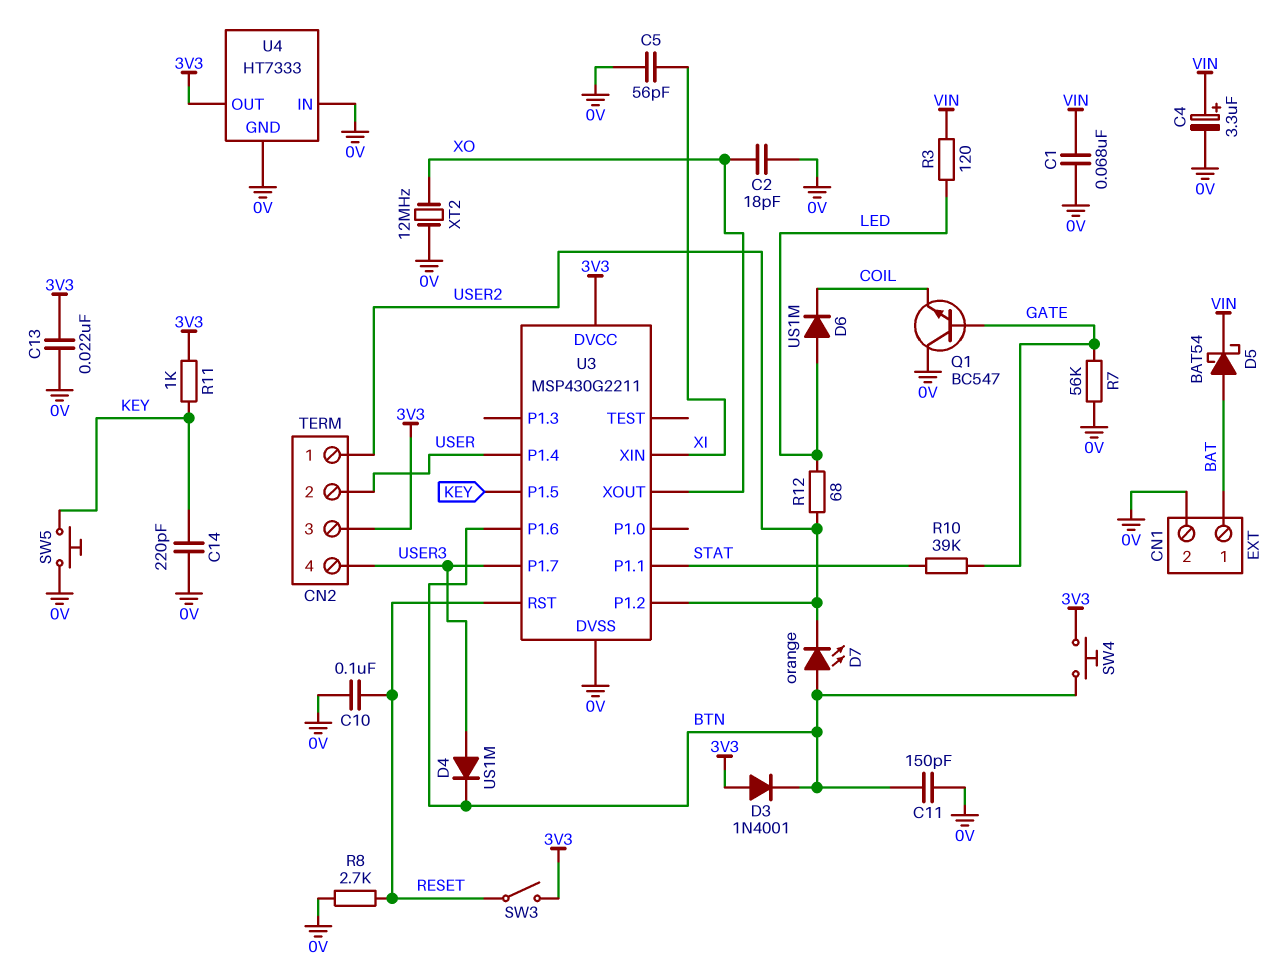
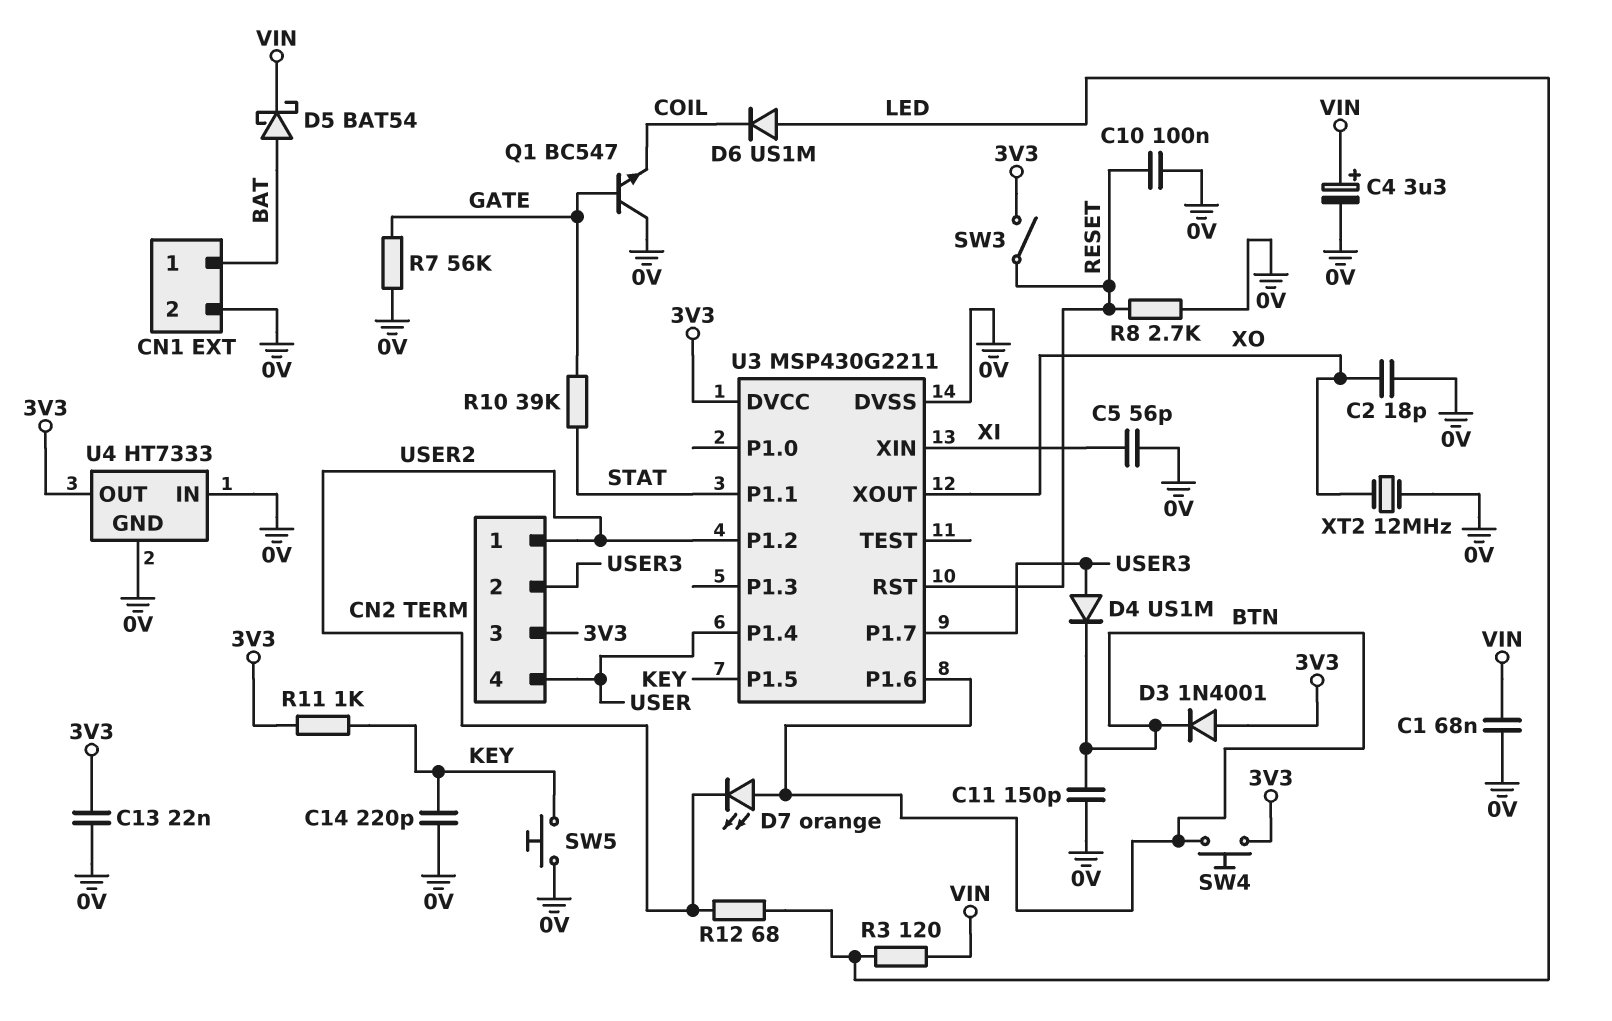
CN2 pin 2: USER -> USER3
CN2 pin 4: USER3 -> USER

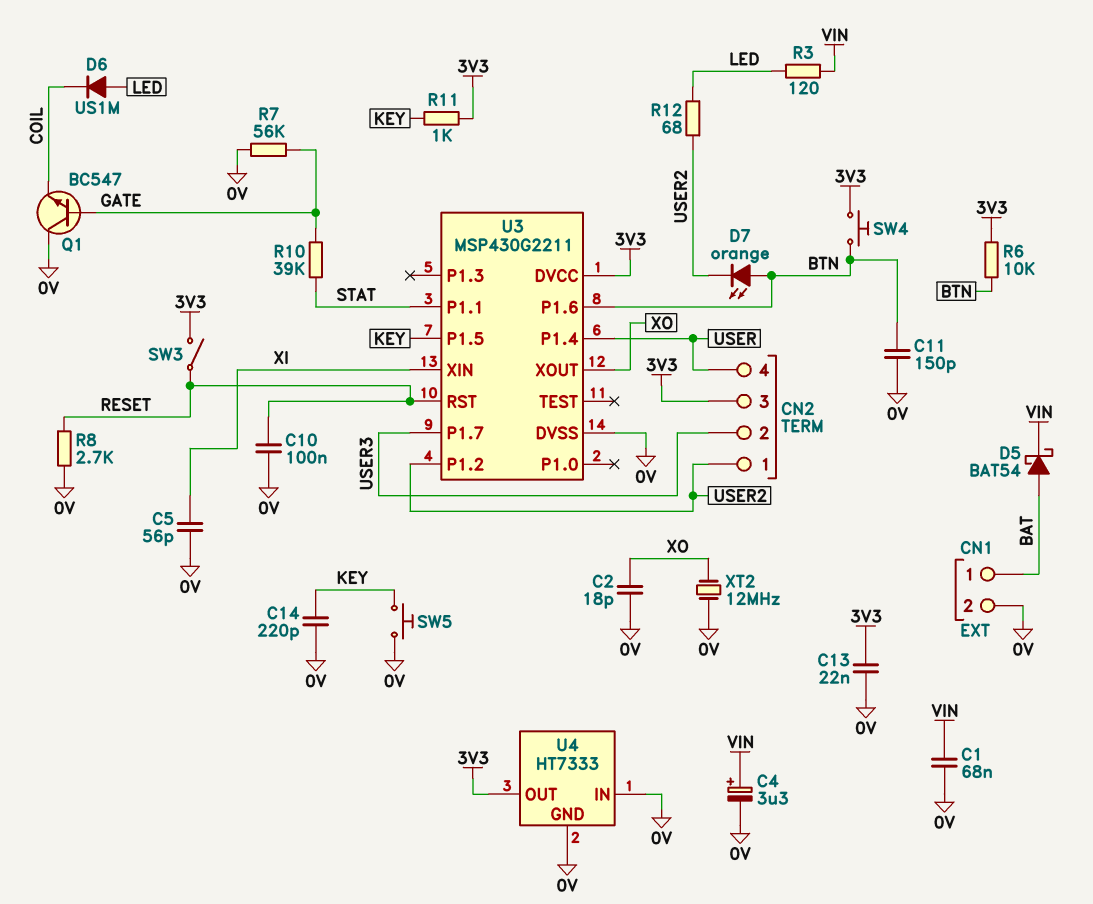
D3: diode 1N4001 (A 3V3, K BTN) -> none
D4: diode US1M (A USER3, K BTN) -> none
R6: none -> 10k (3V3, BTN)

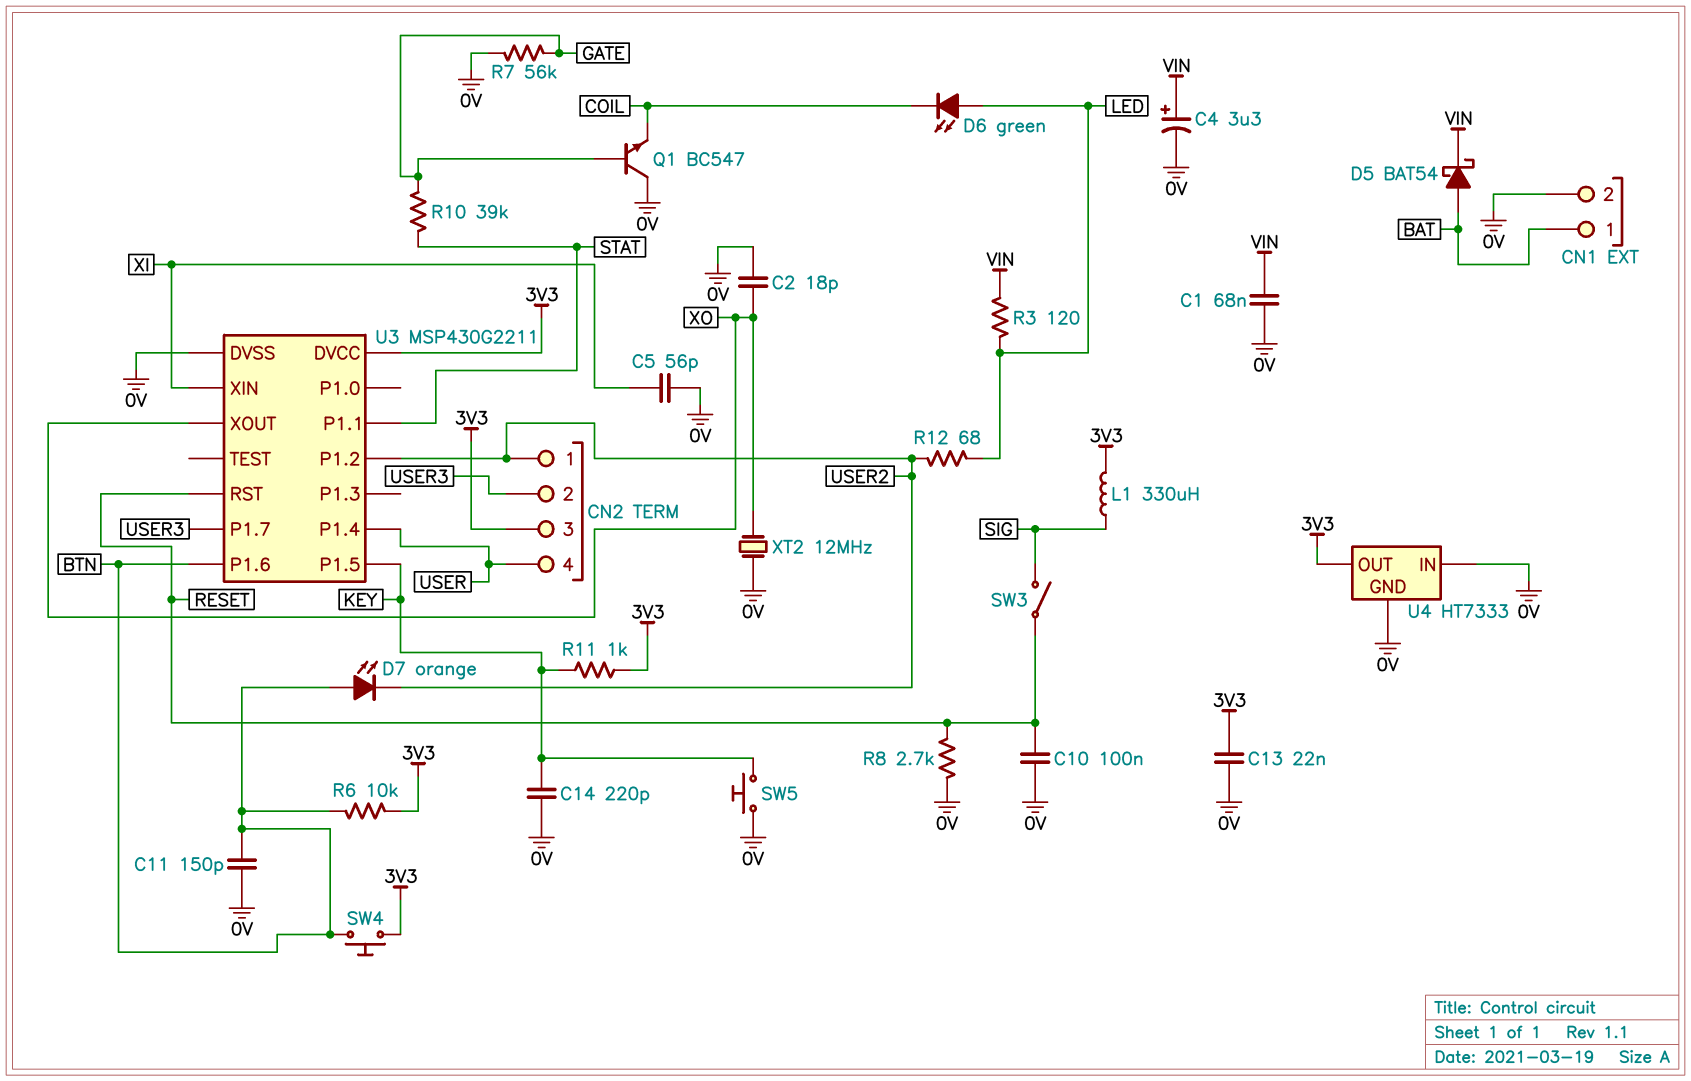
D6: diode US1M (A LED, K COIL) -> LED green (A LED, K COIL)
L1: none -> 330uH (3V3, SIG)
SW3: switch (3V3, RESET) -> switch (RESET, SIG)

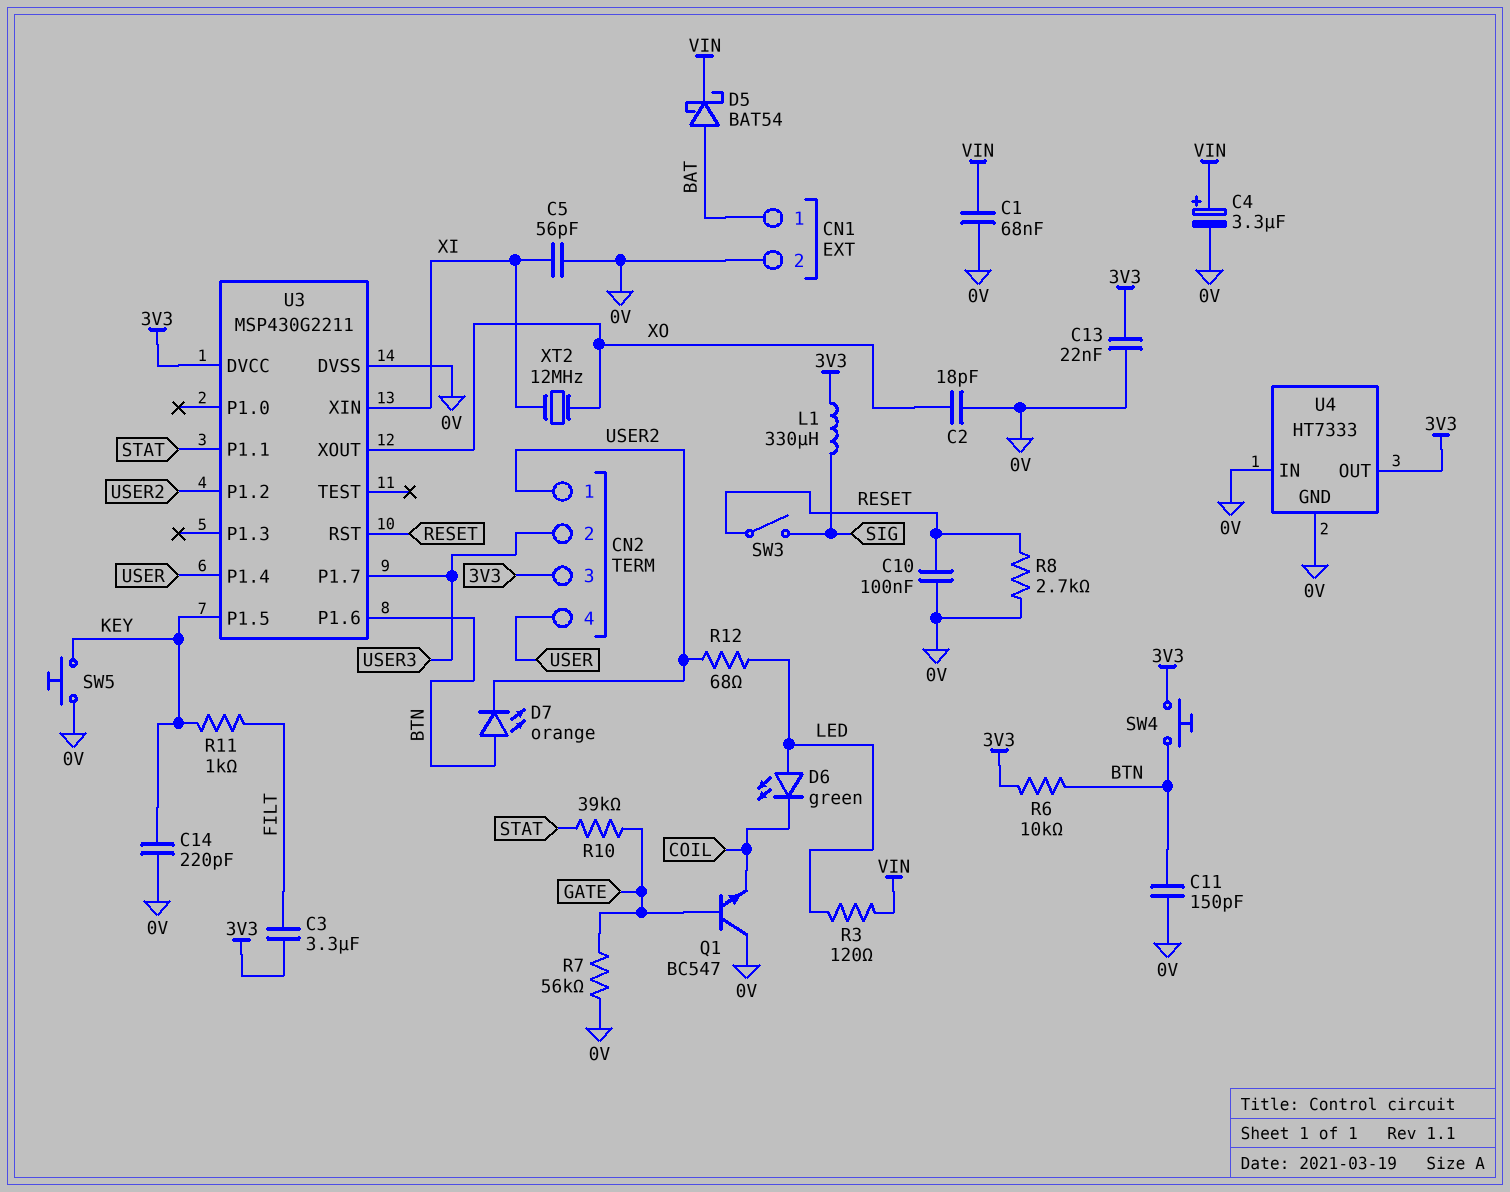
C3: none -> 3.3uF (3V3, FILT)
R11: 1k (3V3, KEY) -> 1k (FILT, KEY)
XT2: 12MHz (0V, XO) -> 12MHz (XI, XO)

